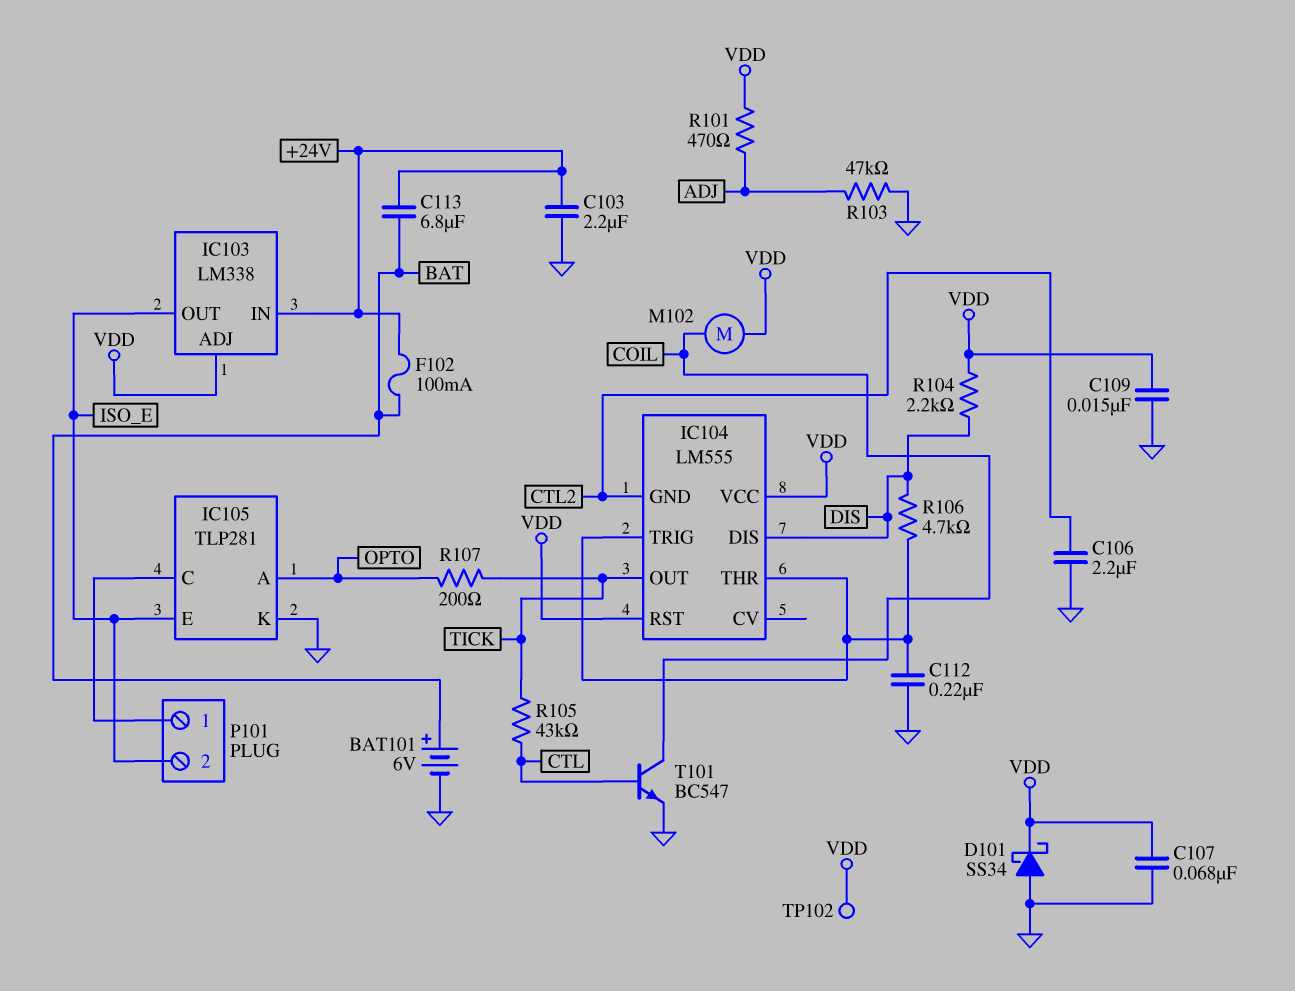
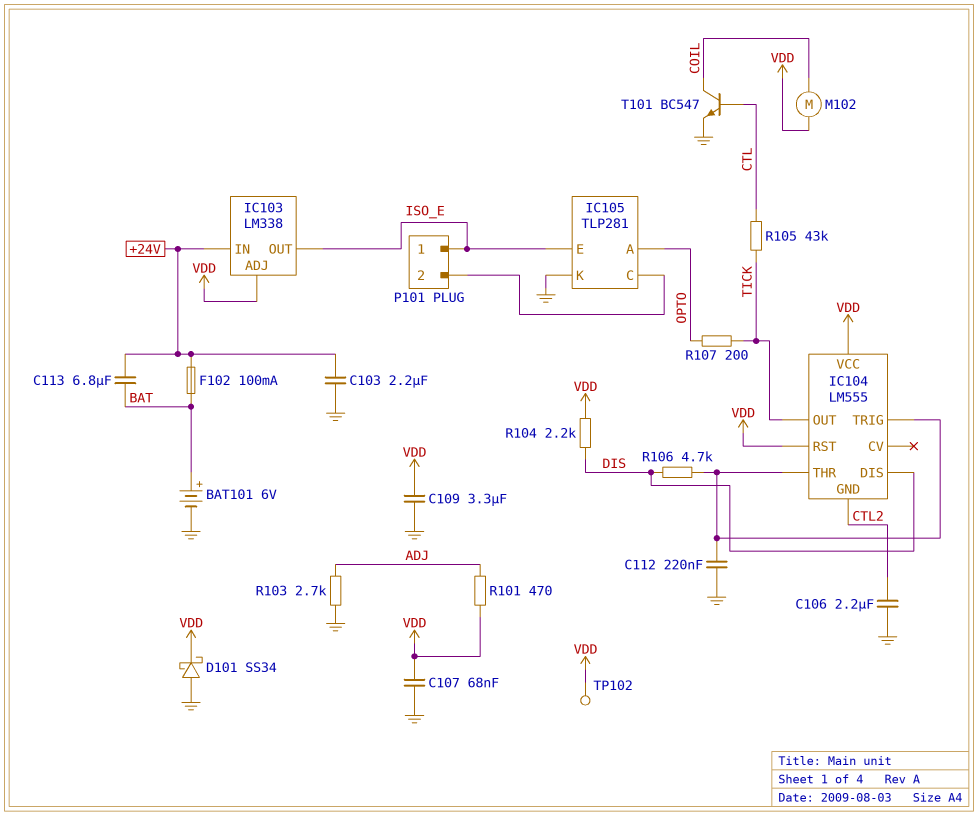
C109: 15nF (GND, VDD) -> 3.3uF (GND, VDD)
P101 pin 1: IC105/C -> ISO_E
P101 pin 2: ISO_E -> IC105/C
R103: 47k (ADJ, GND) -> 2.7k (ADJ, GND)

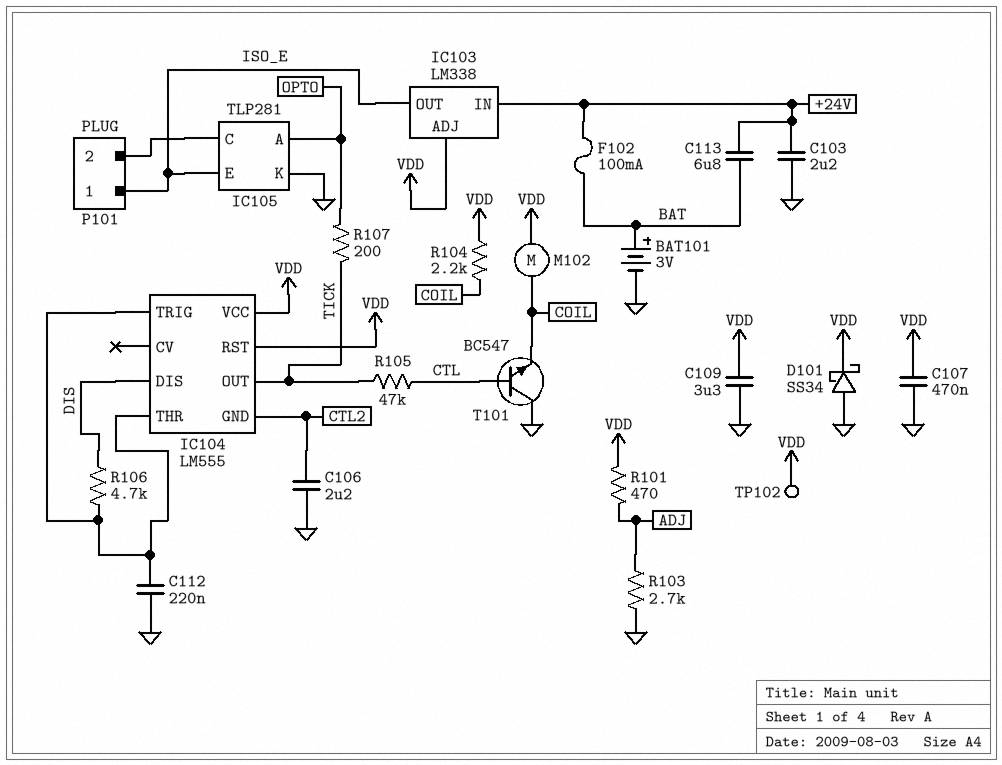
BAT101: 6V (plus BAT, minus GND) -> 3V (plus BAT, minus GND)
C107: 68nF (GND, VDD) -> 470nF (GND, VDD)
R104: 2.2k (DIS, VDD) -> 2.2k (COIL, VDD)
R105: 43k (CTL, TICK) -> 47k (CTL, TICK)
T101: NPN BC547 (B CTL, C COIL, E GND) -> NPN BC547 (B CTL, C GND, E COIL)

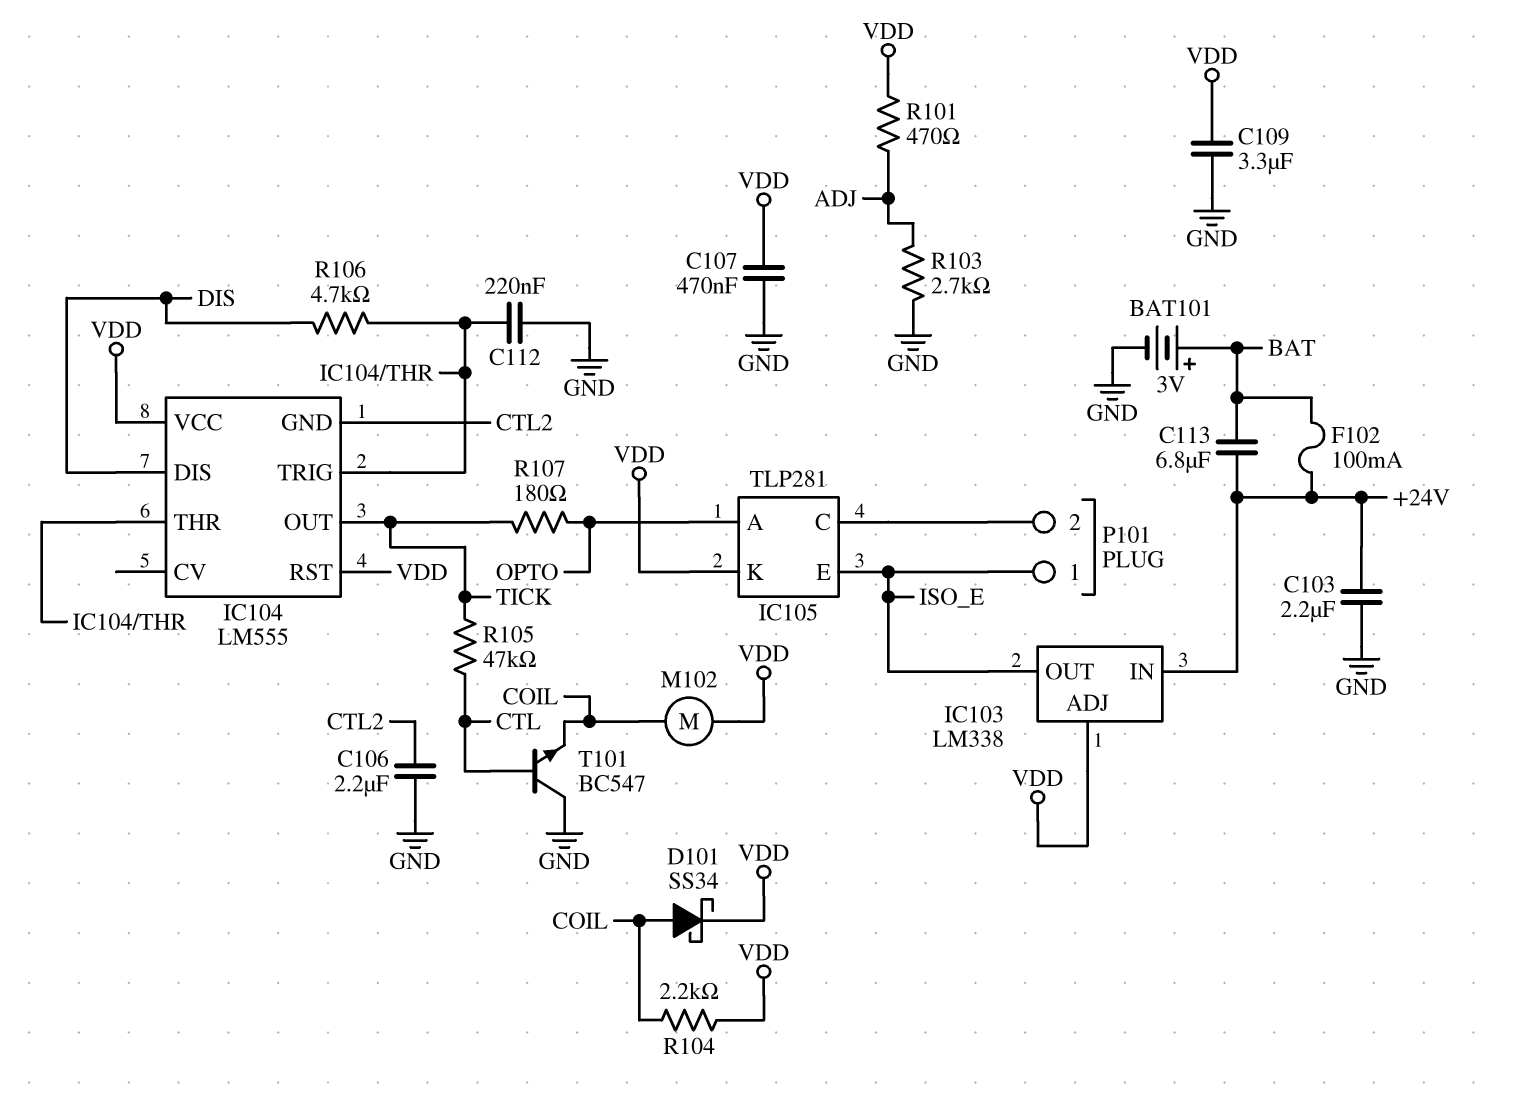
D101: schottky SS34 (A GND, K VDD) -> schottky SS34 (A COIL, K VDD)
IC105 pin K: GND -> VDD
R107: 200 (OPTO, TICK) -> 180 (OPTO, TICK)
TP102: test point (VDD) -> none

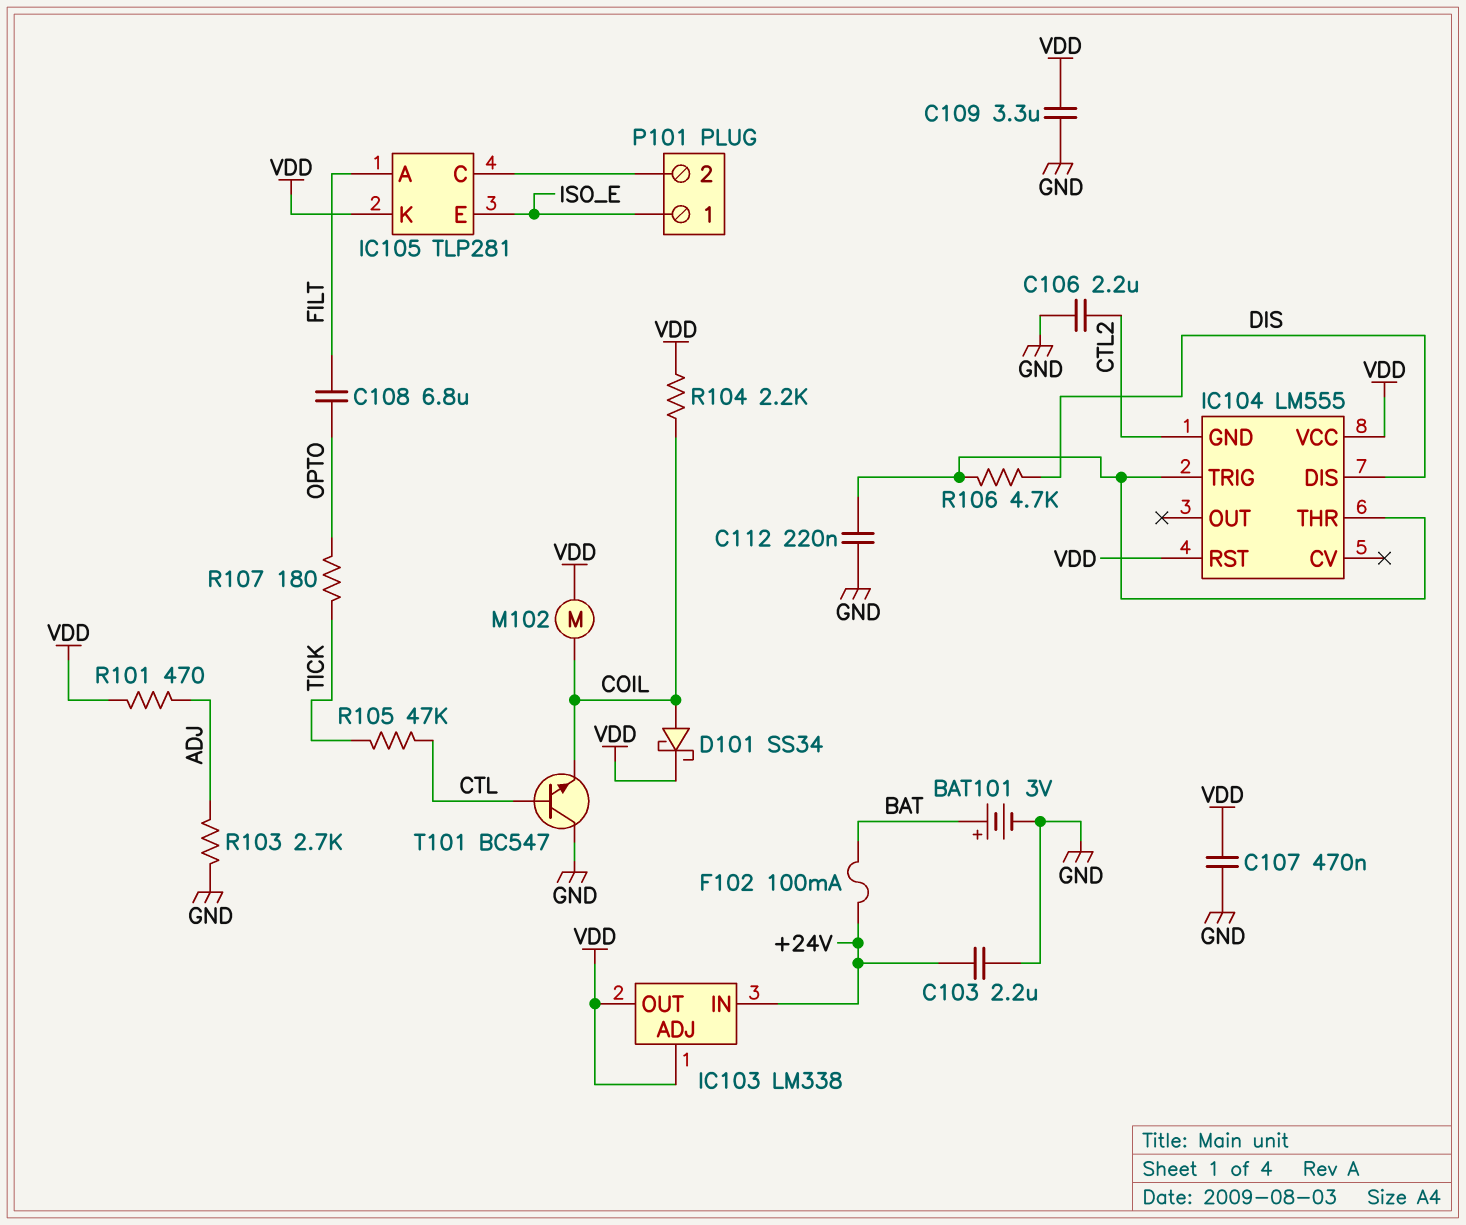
C108: none -> 6.8uF (FILT, OPTO)
C113: 6.8uF (+24V, BAT) -> none
IC103 pin OUT: ISO_E -> VDD
IC104 pin OUT: TICK -> none
IC105 pin A: OPTO -> FILT

